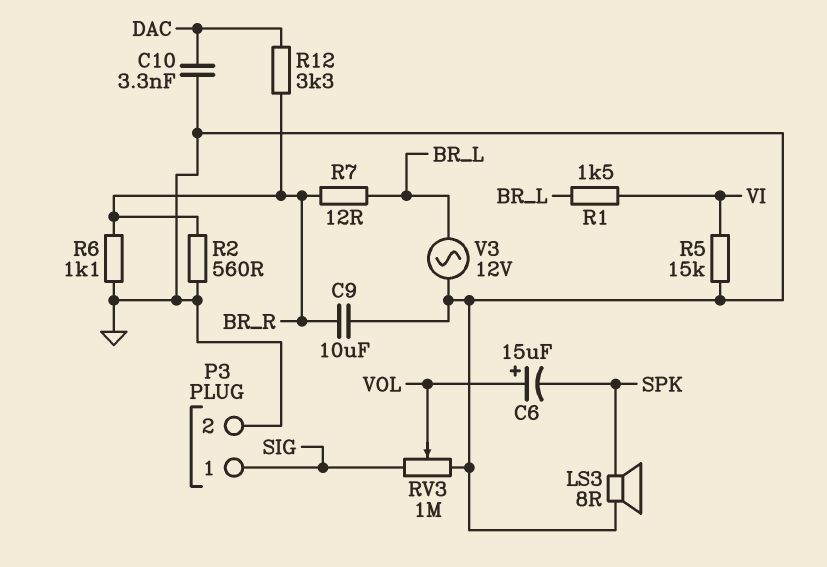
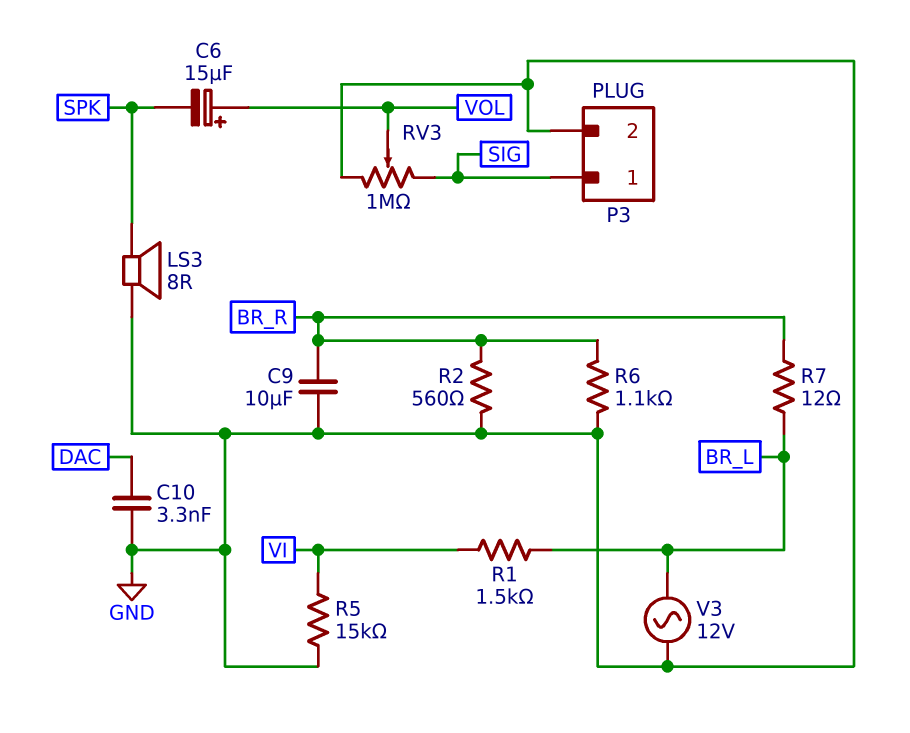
R12: 3.3k (BR_R, DAC) -> none

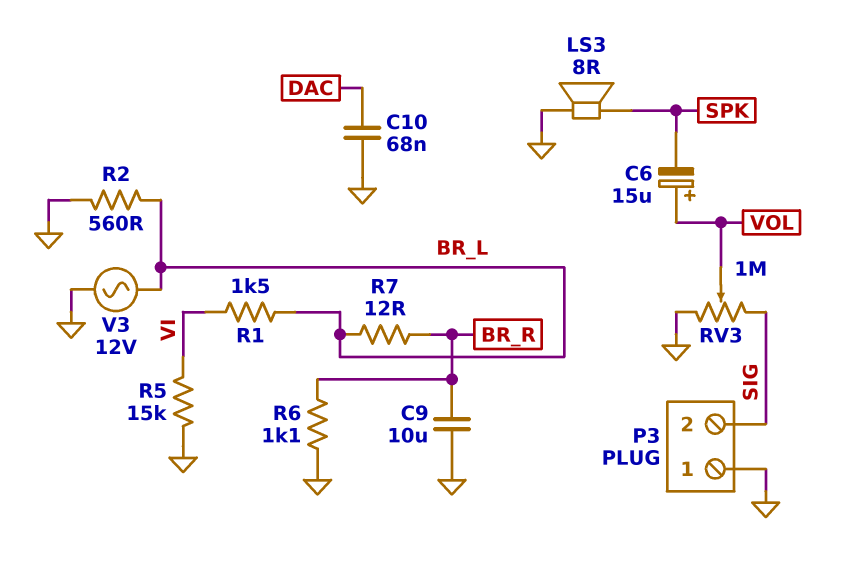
C10: 3.3nF (DAC, GND) -> 68nF (DAC, GND)
P3 pin 1: SIG -> GND
P3 pin 2: GND -> SIG
R2: 560 (BR_R, GND) -> 560 (BR_L, GND)

